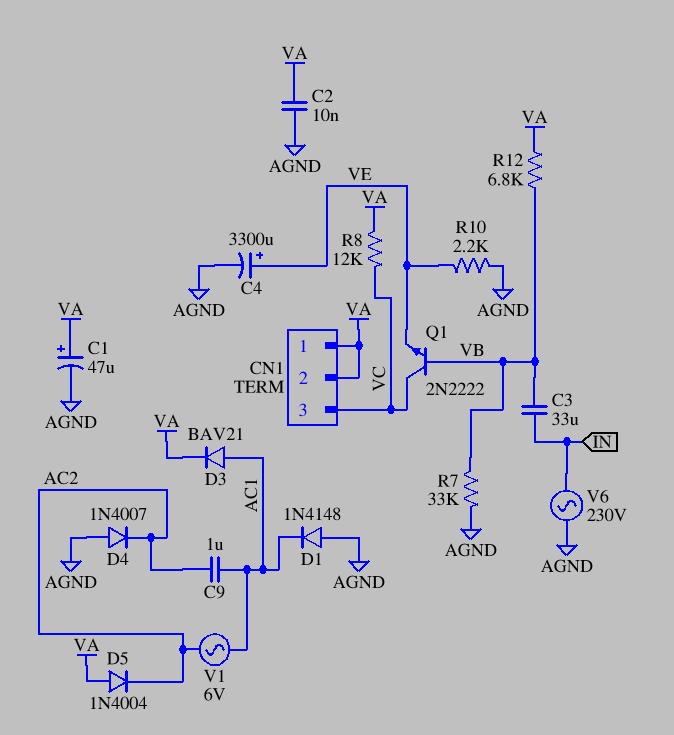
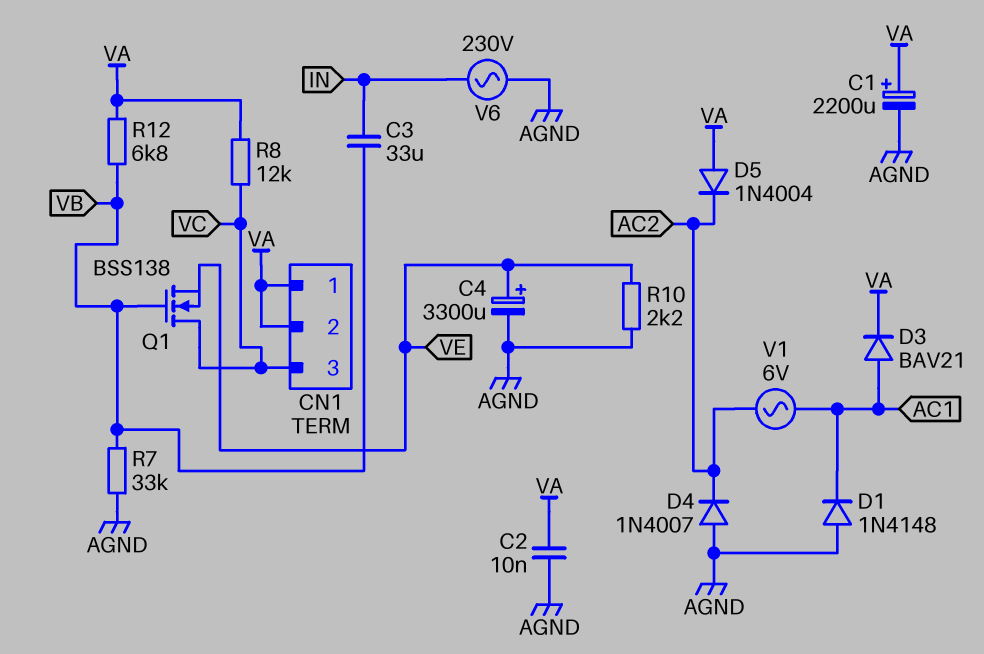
C1: 47uF (plus VA, minus AGND) -> 2200uF (plus VA, minus AGND)
C9: 1uF (AC1, AC2) -> none
Q1: NPN 2N2222 (B VB, C VC, E VE) -> NMOS BSS138 (G VB, D VC, S VE)

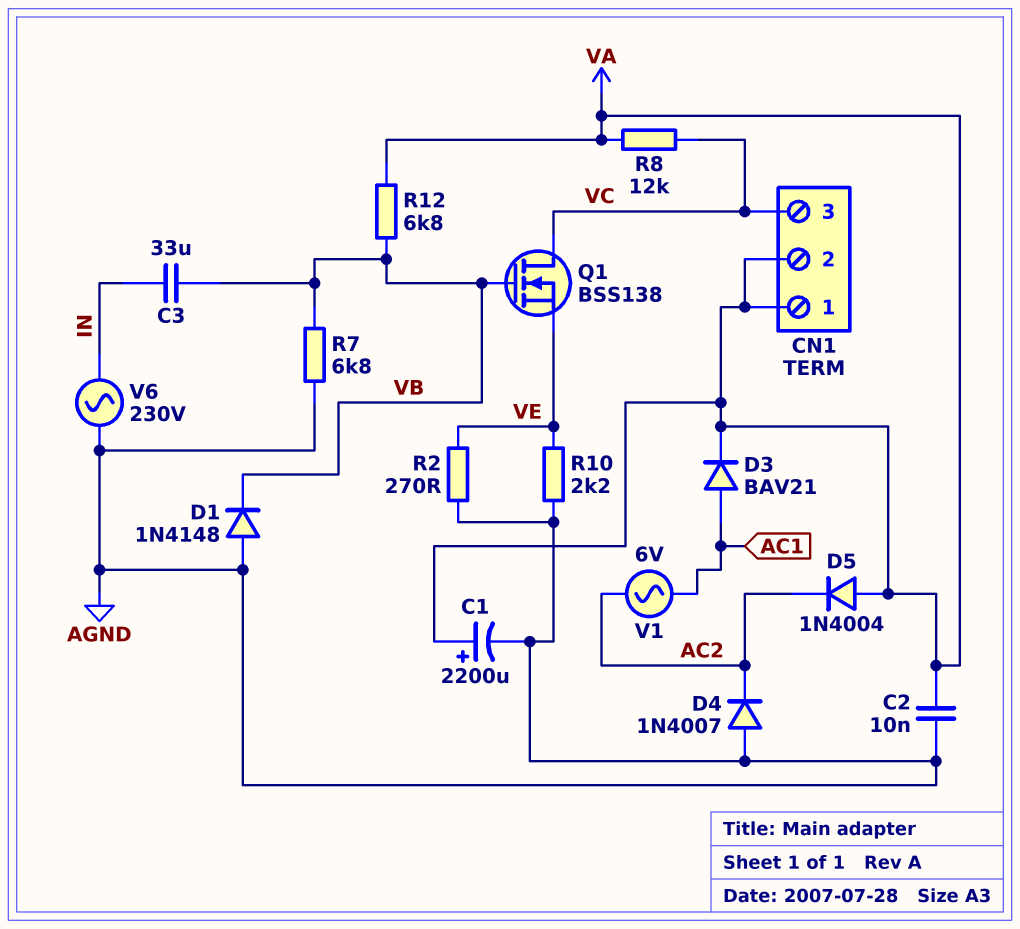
C4: 3300uF (plus VE, minus AGND) -> none
D1: diode 1N4148 (A AGND, K AC1) -> diode 1N4148 (A AGND, K VB)
R2: none -> 270 (AGND, VE)
R7: 33k (AGND, VB) -> 6.8k (AGND, VB)

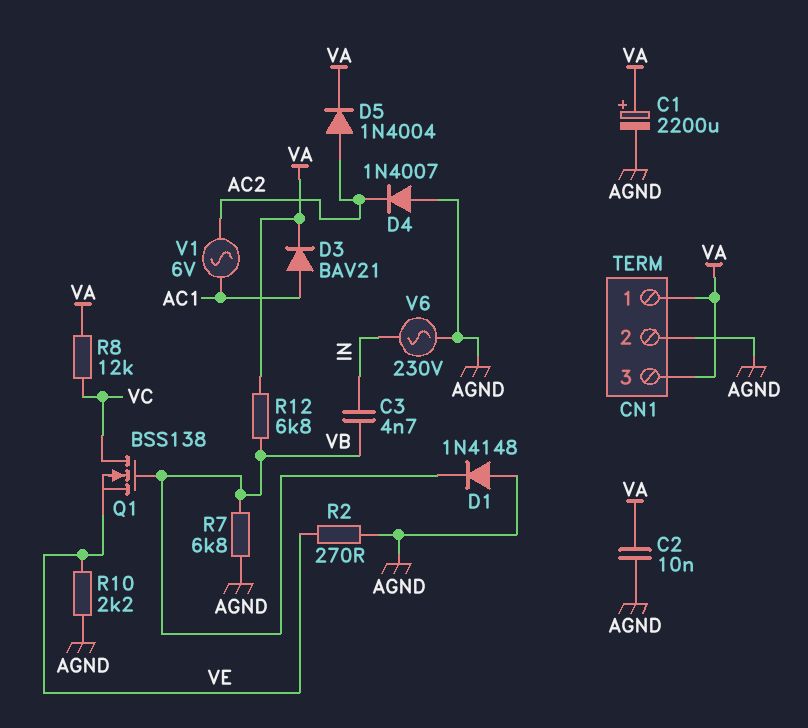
C3: 33uF (IN, VB) -> 4.7nF (IN, VB)
CN1 pin 2: VA -> AGND
CN1 pin 3: VC -> VA
D5: diode 1N4004 (A VA, K AC2) -> diode 1N4004 (A AC2, K VA)

